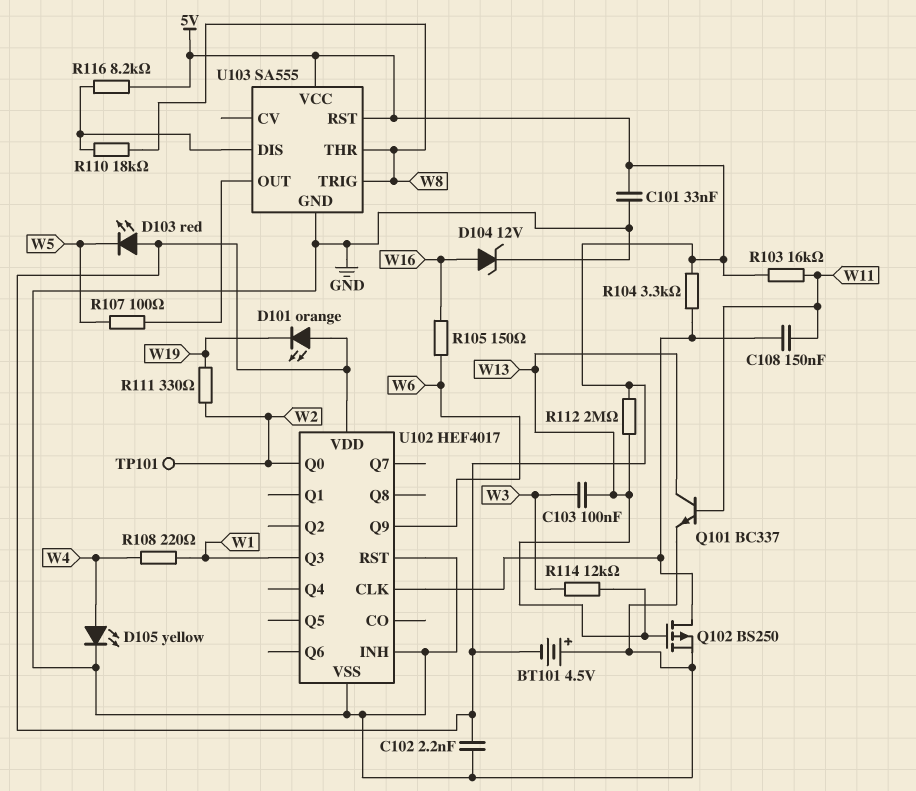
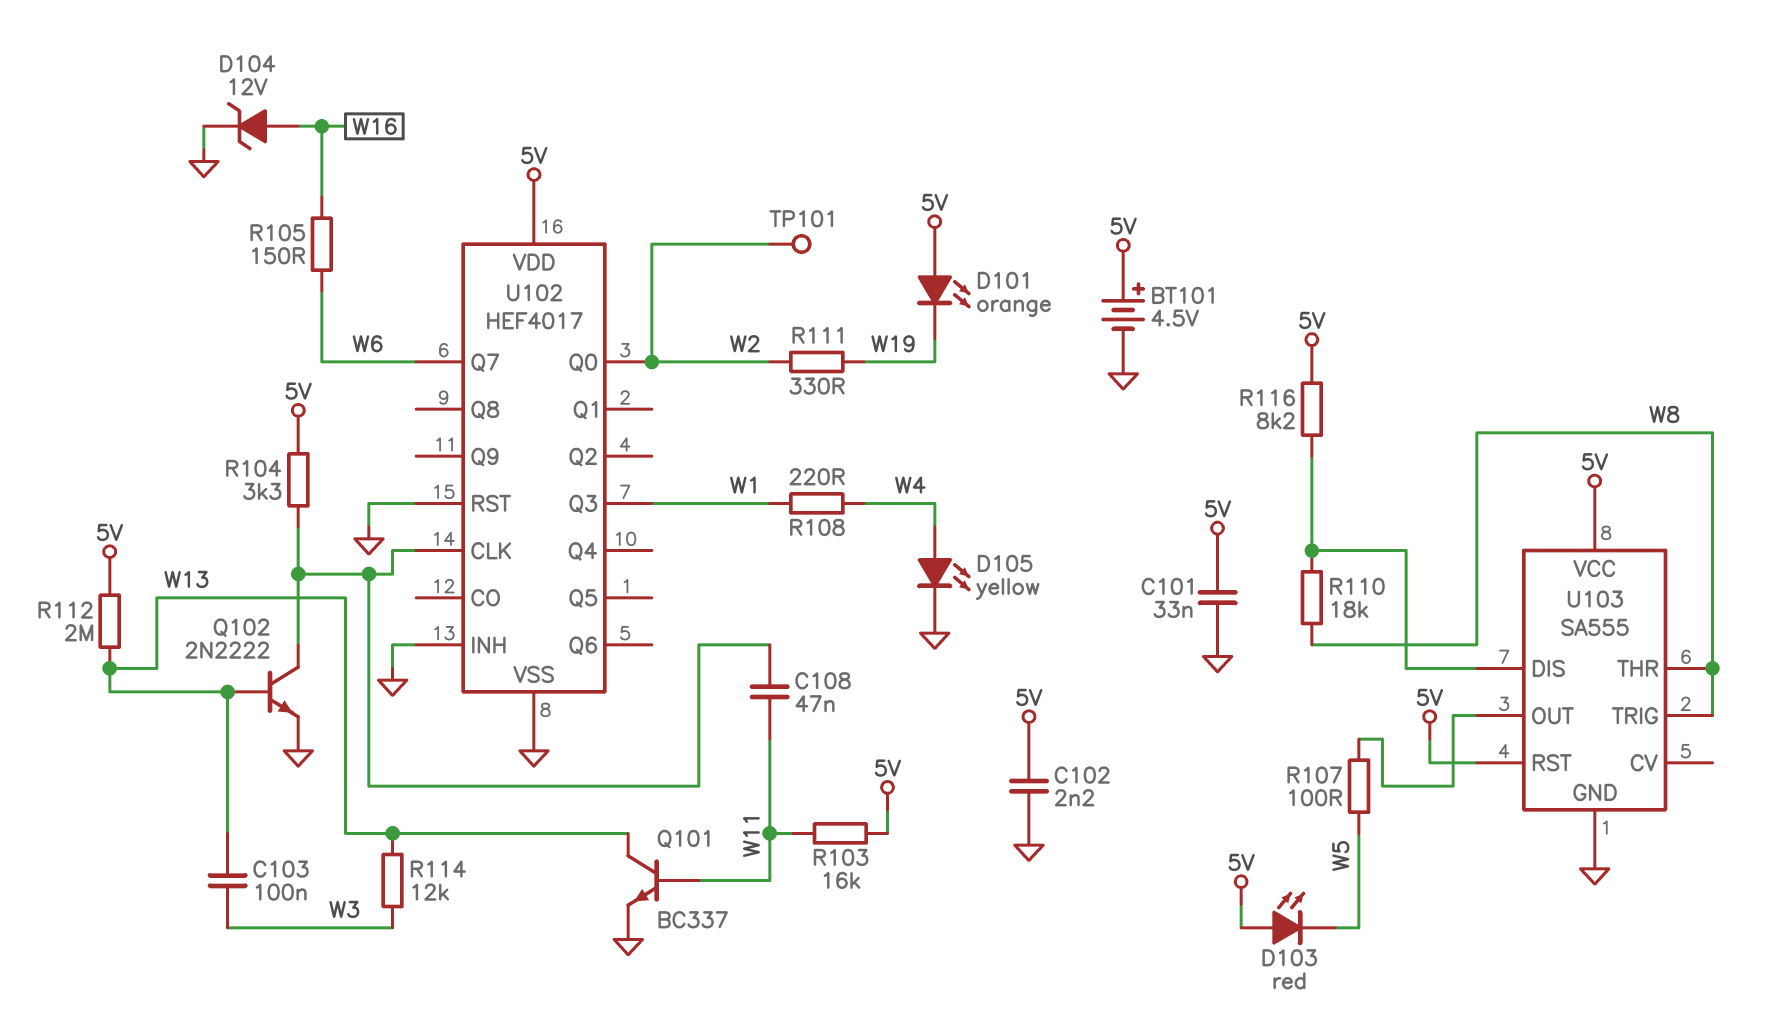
BT101: 4.5V (plus GND, minus 5V) -> 4.5V (plus 5V, minus GND)
C108: 150nF (U102/CLK, W11) -> 47nF (U102/CLK, W11)
Q102: PMOS BS250 (G W13, D U102/CLK, S GND) -> NPN 2N2222 (B W13, C U102/CLK, E GND)
U102 pin Q7: none -> W6
U102 pin Q9: W6 -> none

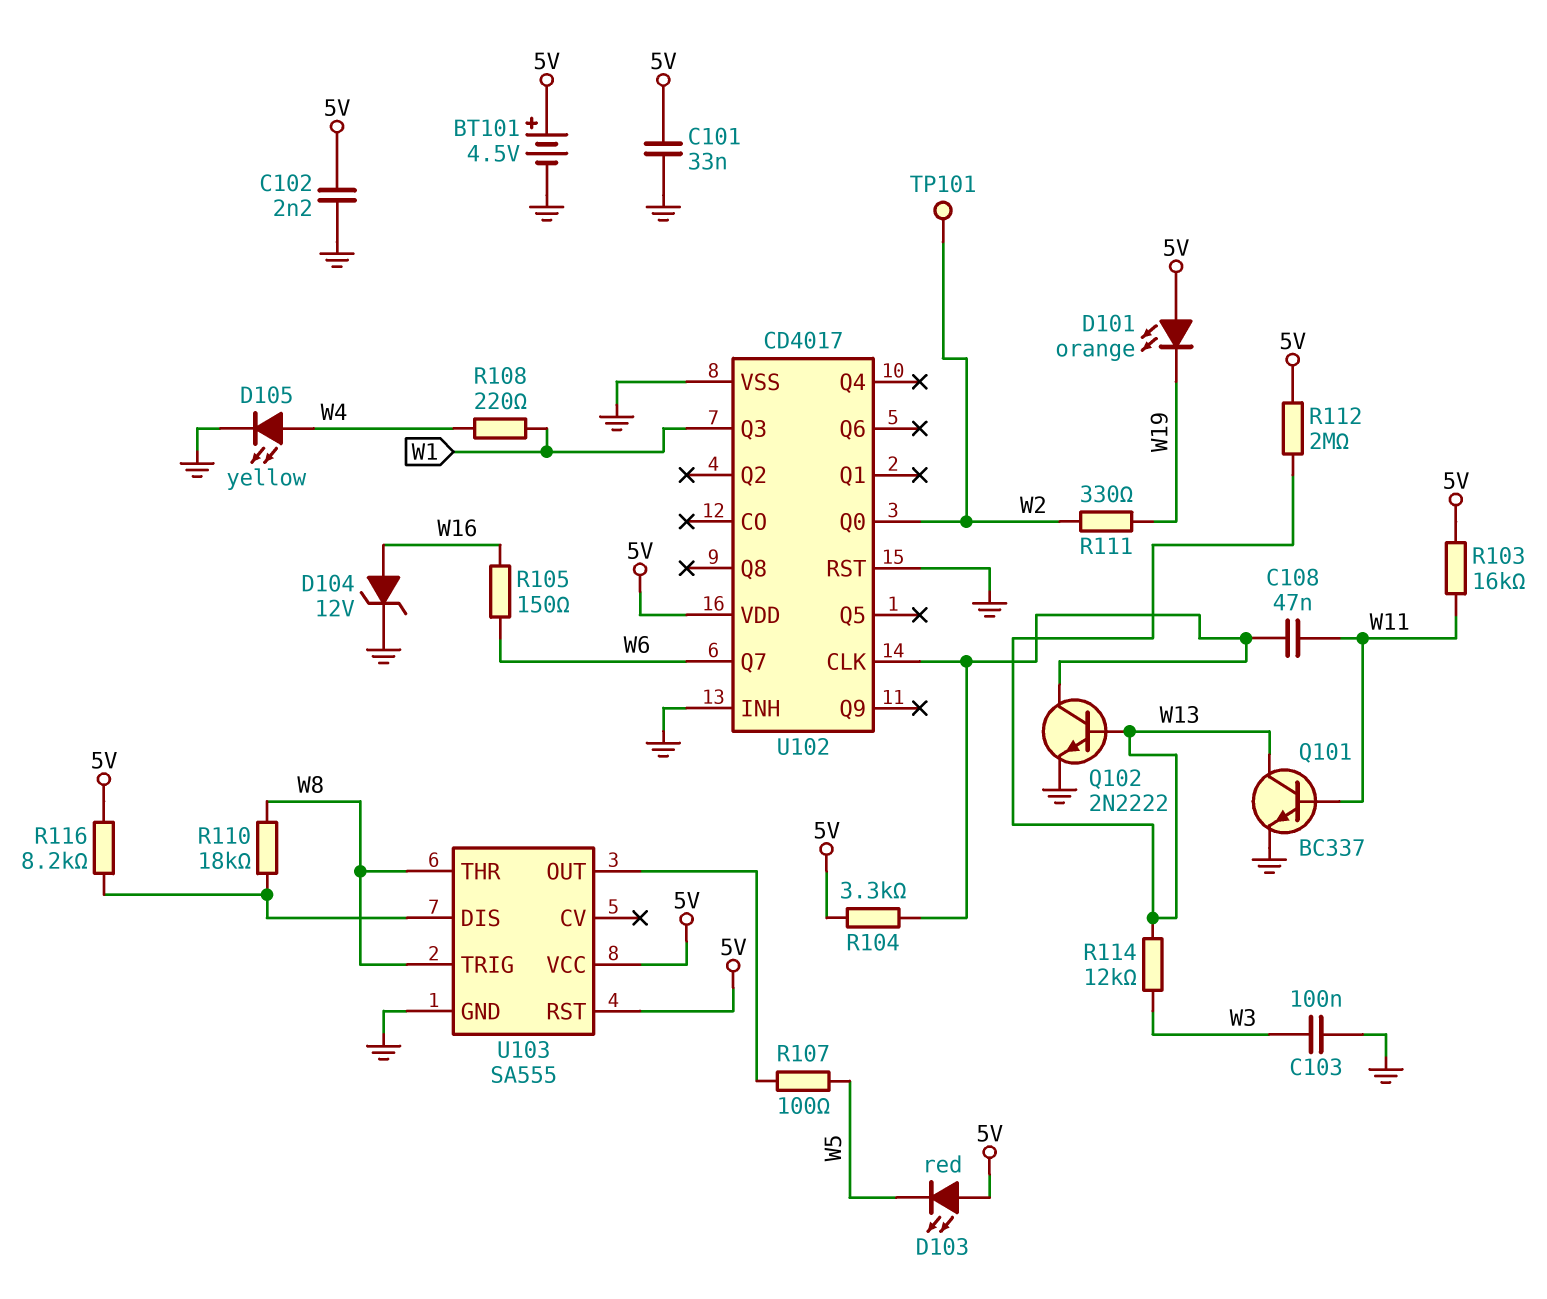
C103: 100nF (W3, W13) -> 100nF (GND, W3)
U102: HEF4017 -> CD4017

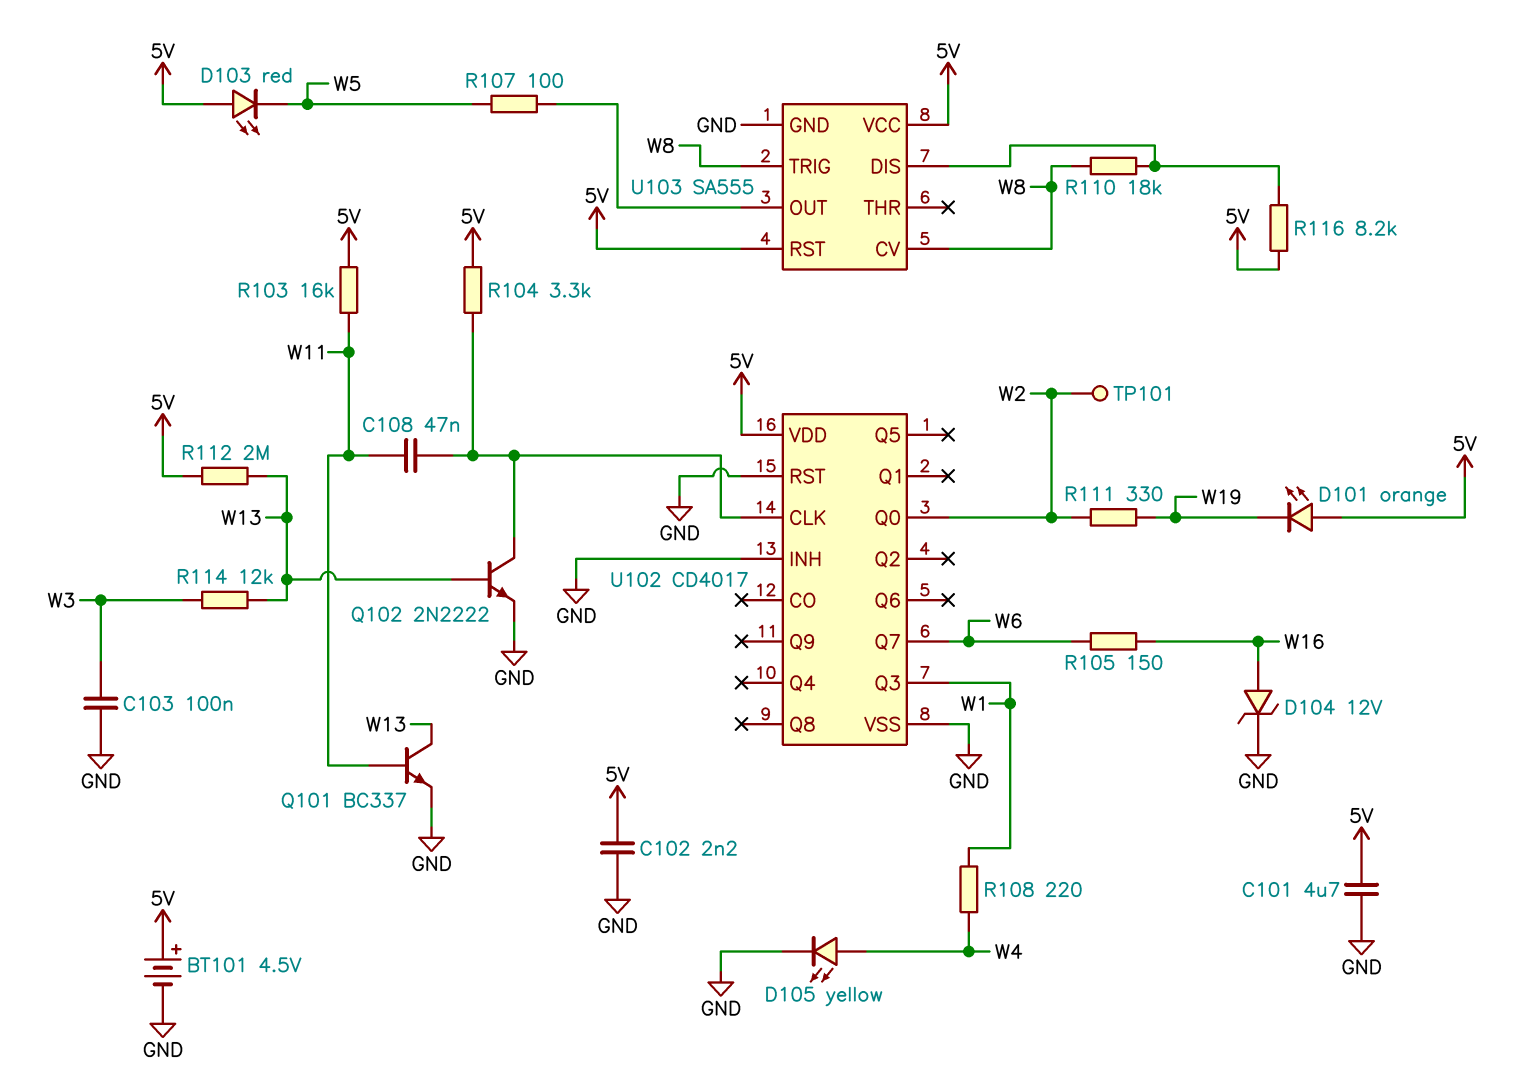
C101: 33nF (5V, GND) -> 4.7uF (5V, GND)
U103 pin CV: none -> W8
U103 pin THR: W8 -> none

